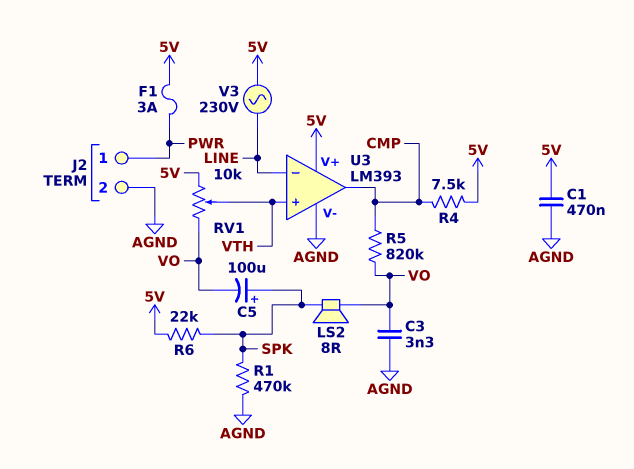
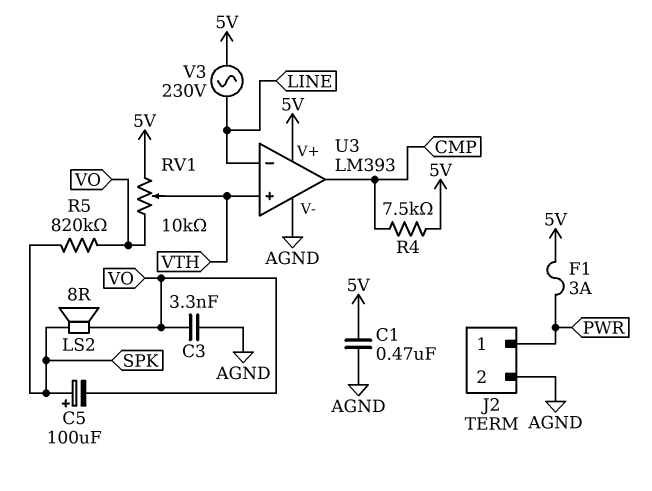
R1: 470k (AGND, SPK) -> none
R5: 820k (CMP, VO) -> 820k (SPK, VO)
R6: 22k (5V, SPK) -> none

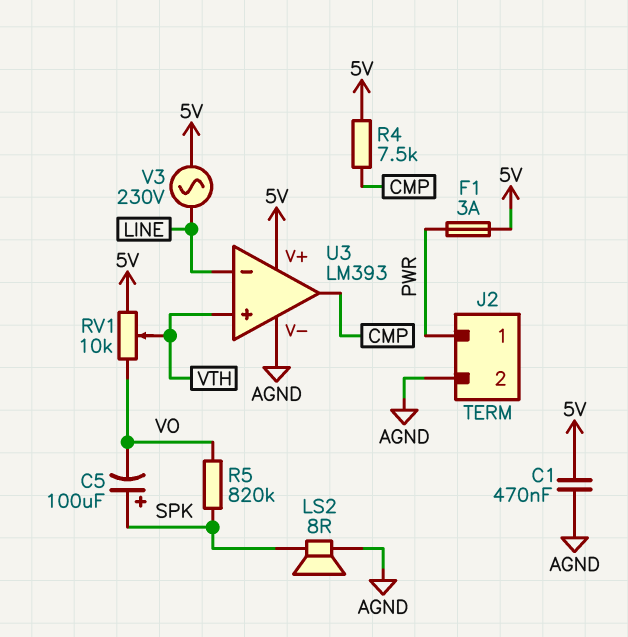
C3: 3.3nF (AGND, VO) -> none
LS2: speaker 8R (SPK, VO) -> speaker 8R (AGND, SPK)

